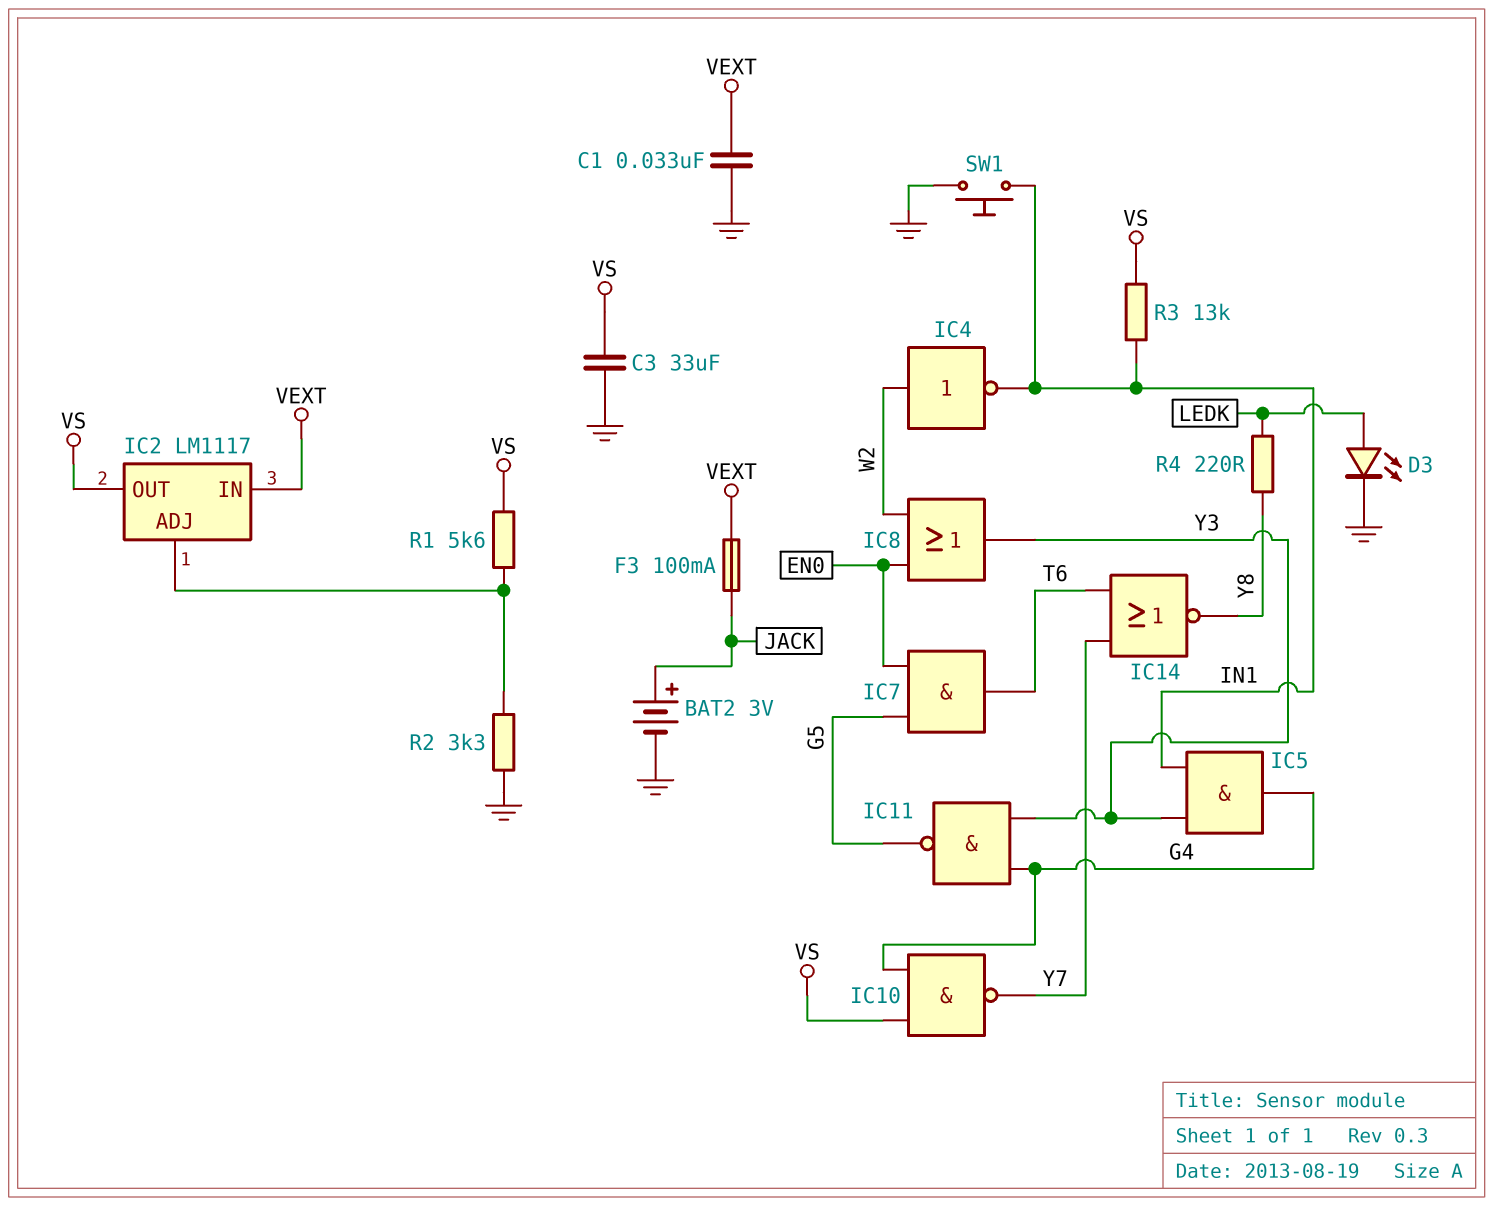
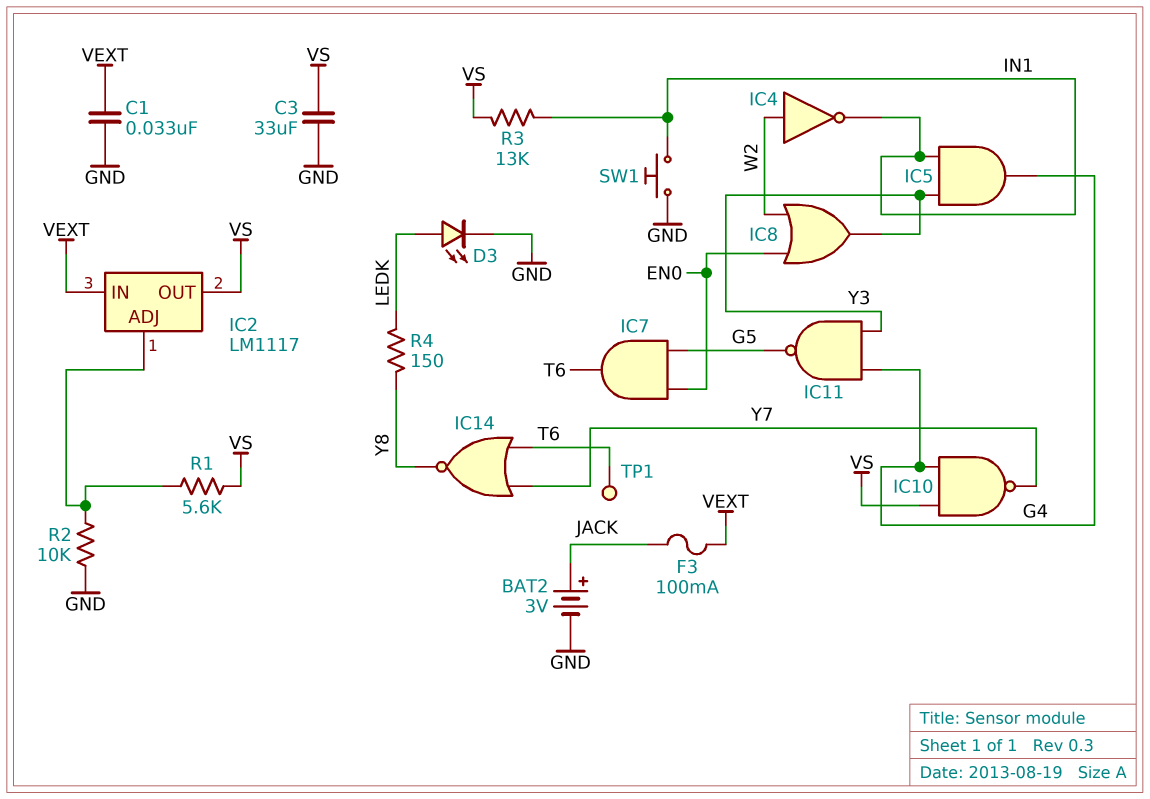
R2: 3.3k (GND, IC2/ADJ) -> 10k (GND, IC2/ADJ)
R4: 220 (LEDK, Y8) -> 150 (LEDK, Y8)
TP1: none -> test point (T6)

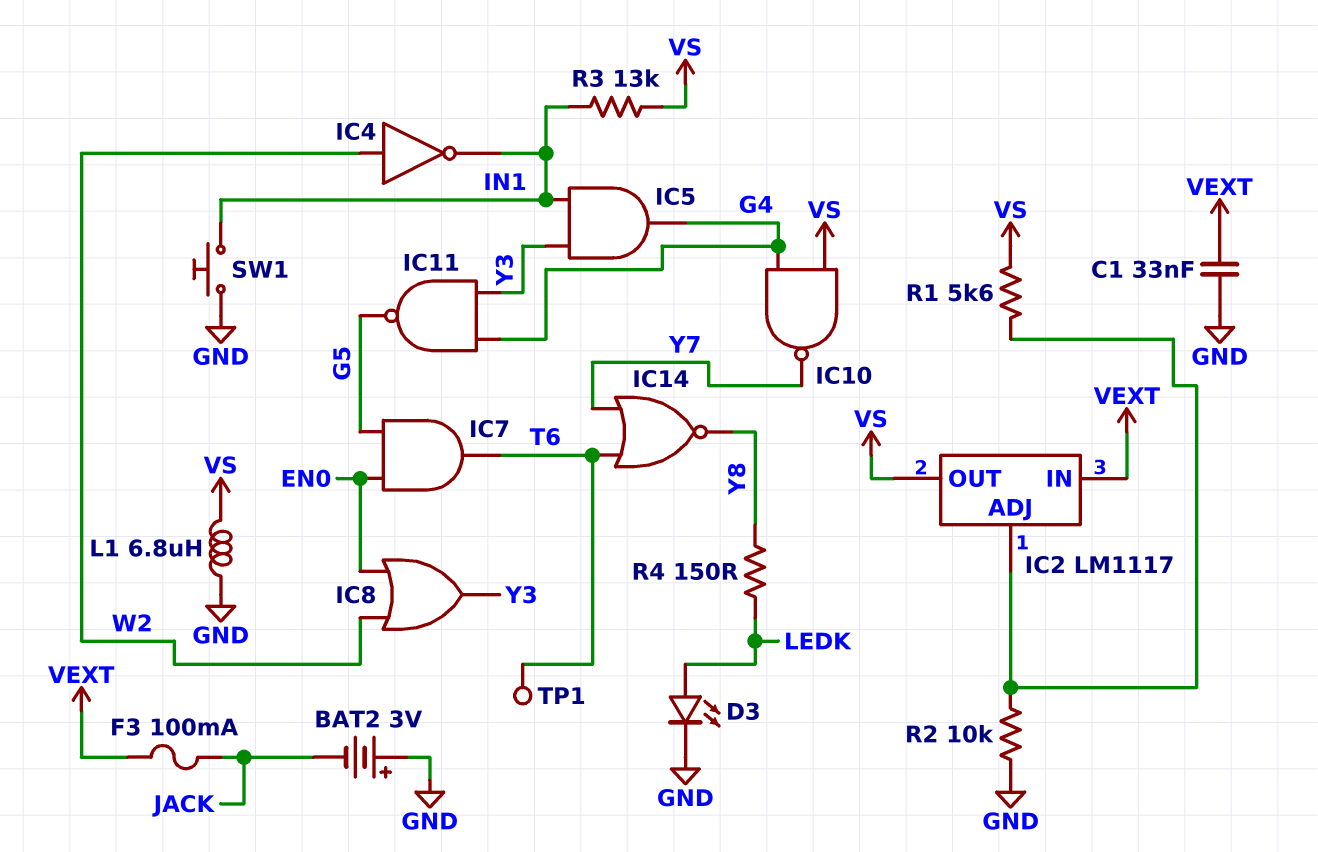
BAT2: 3V (plus JACK, minus GND) -> 3V (plus GND, minus JACK)
C3: 33uF (GND, VS) -> none
L1: none -> 6.8uH (GND, VS)

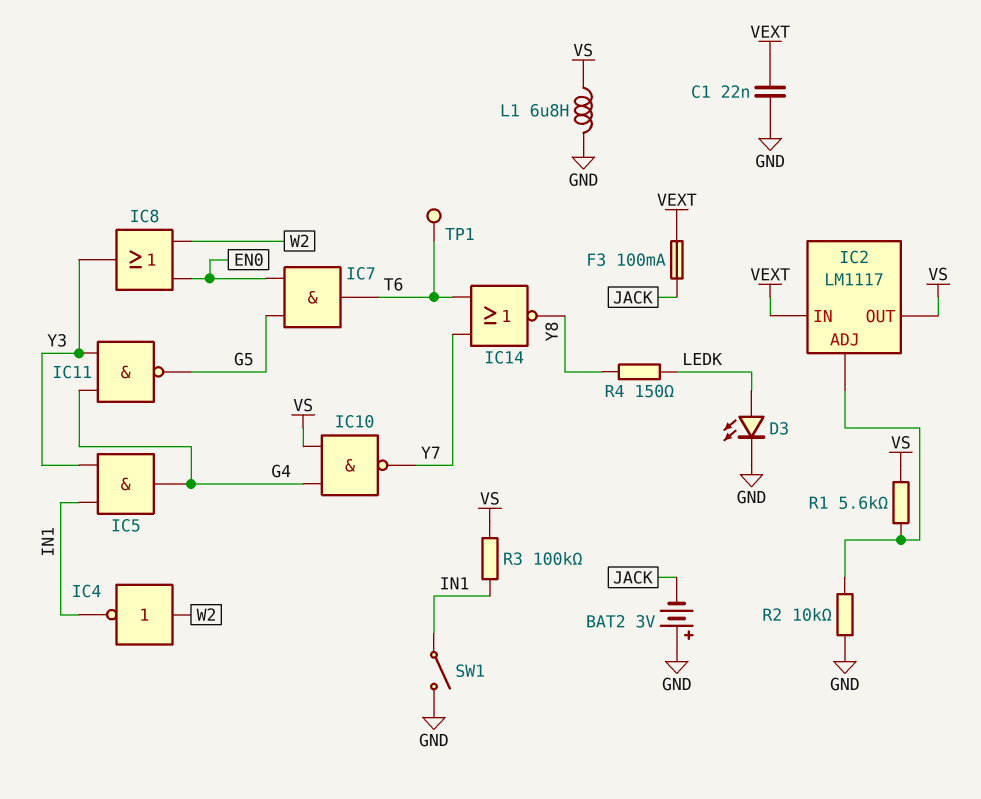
C1: 33nF (GND, VEXT) -> 22nF (GND, VEXT)
R3: 13k (IN1, VS) -> 100k (IN1, VS)
SW1: button (GND, IN1) -> switch (GND, IN1)

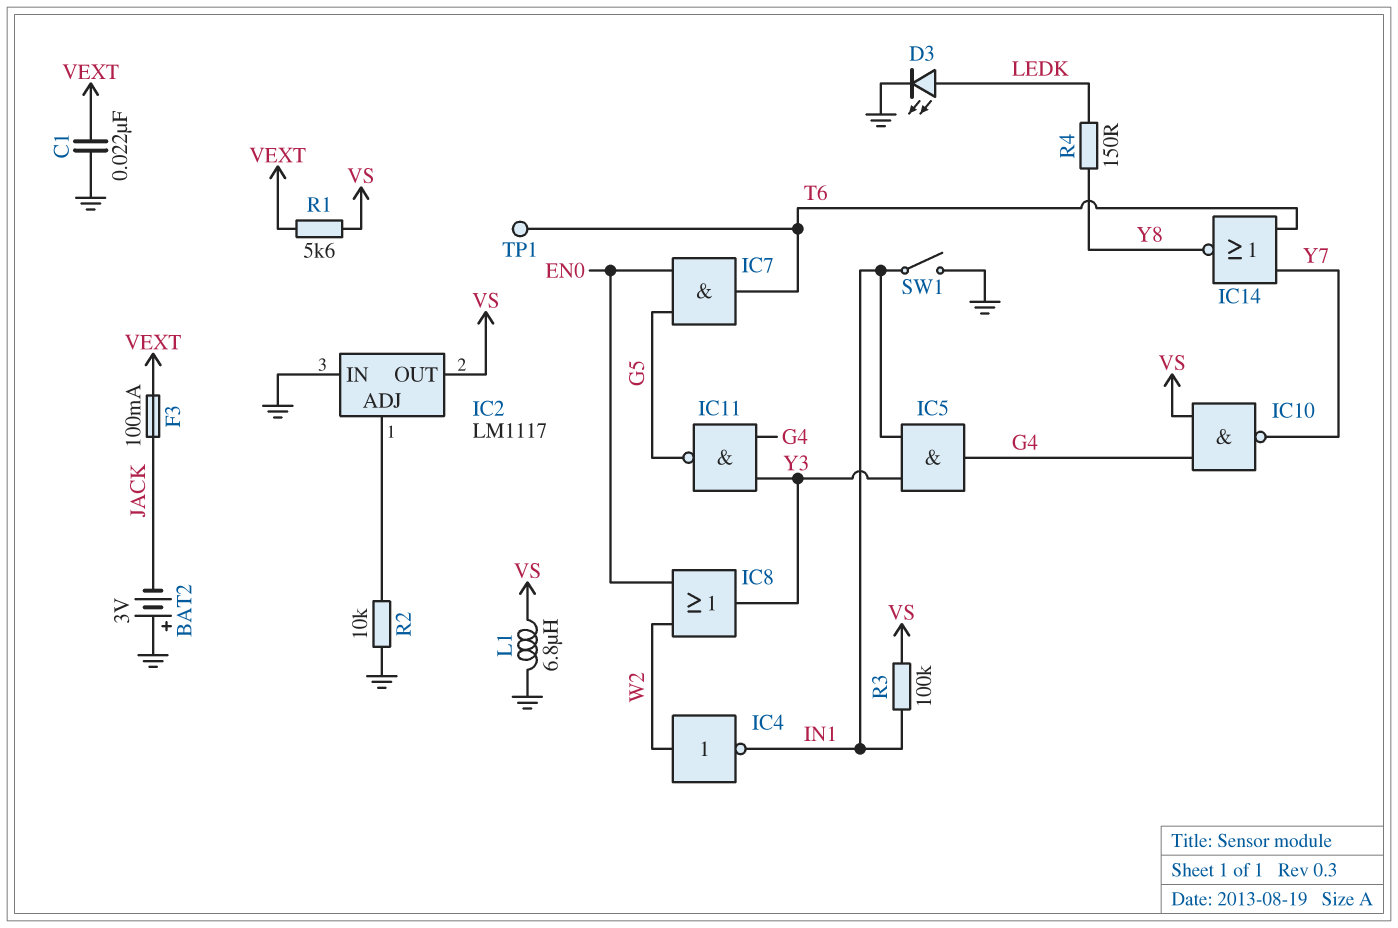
IC2 pin IN: VEXT -> GND
R1: 5.6k (IC2/ADJ, VS) -> 5.6k (VEXT, VS)

